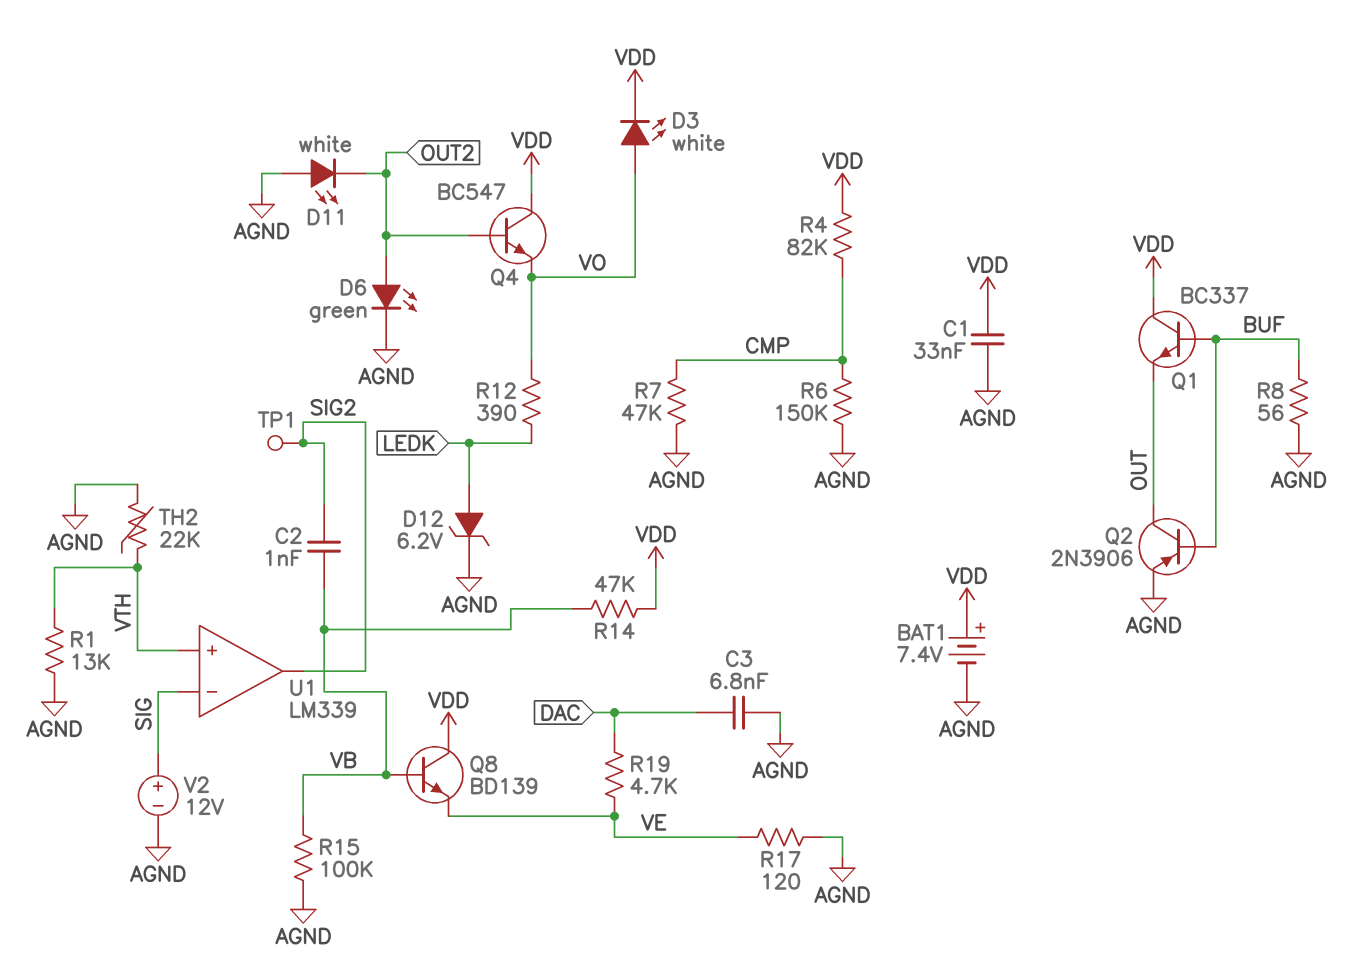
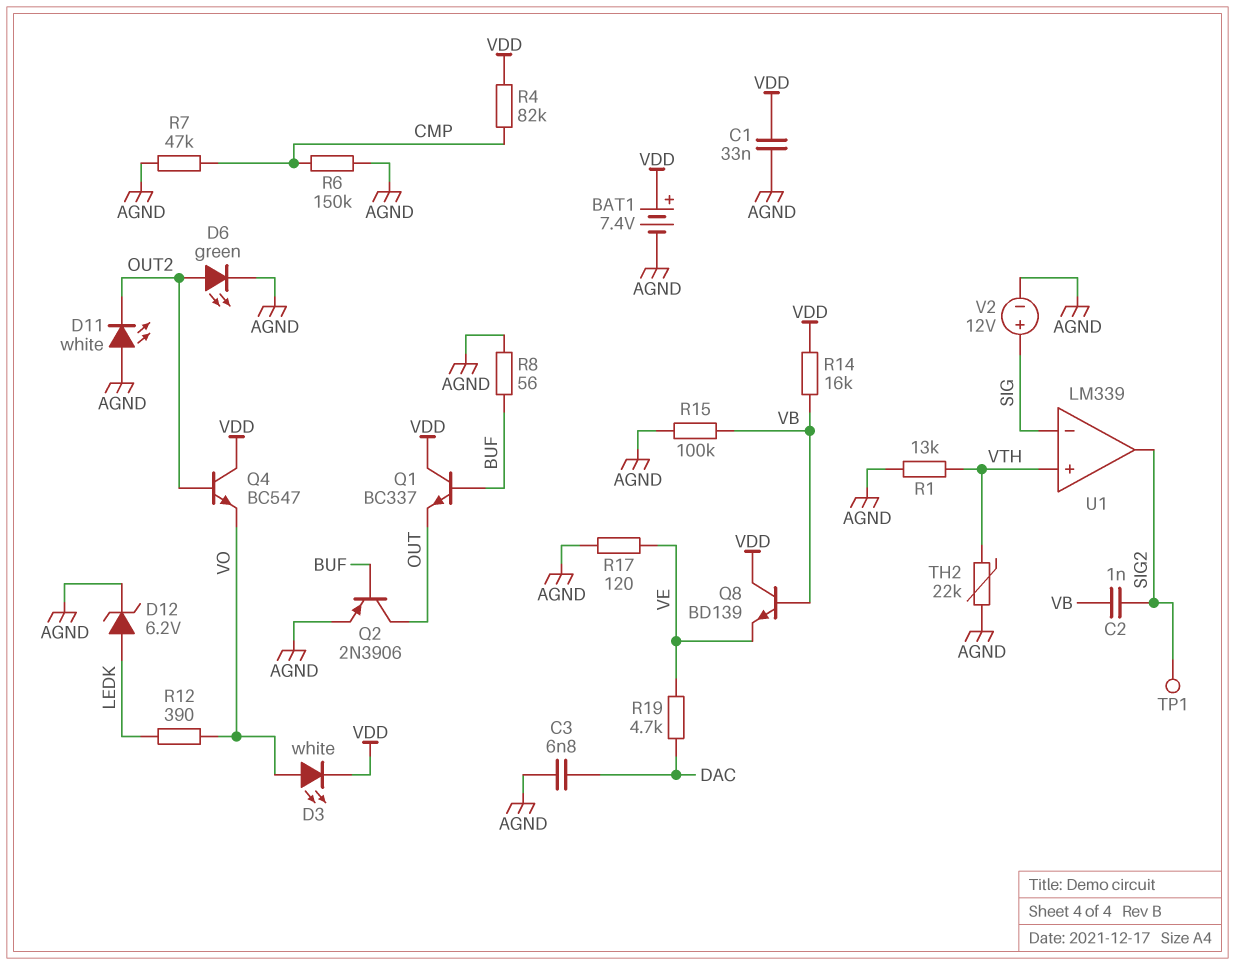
R14: 47k (VB, VDD) -> 16k (VB, VDD)

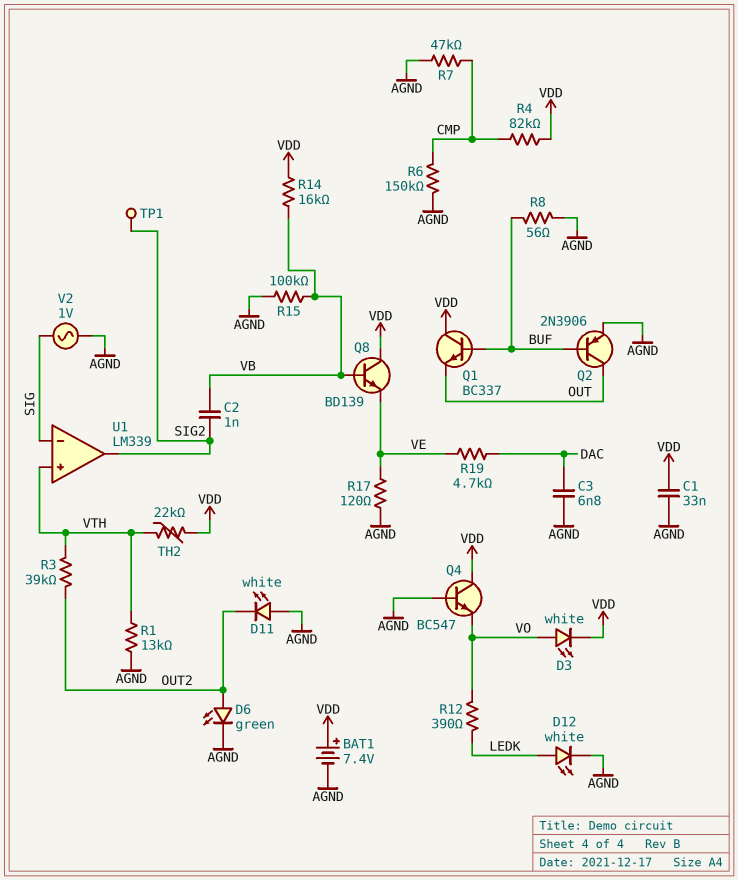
D12: zener 6.2V (A LEDK, K AGND) -> LED white (A LEDK, K AGND)
Q4: NPN BC547 (B OUT2, C VDD, E VO) -> NPN BC547 (B AGND, C VDD, E VO)
R3: none -> 39k (OUT2, VTH)
TH2: 22k (AGND, VTH) -> 22k (VDD, VTH)
V2: 12V (plus SIG, minus AGND) -> AC 1V (AGND, SIG)

